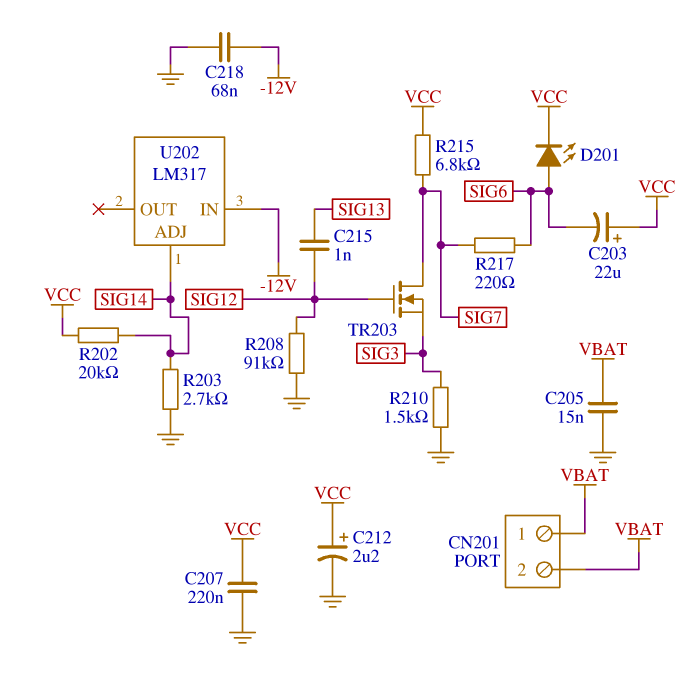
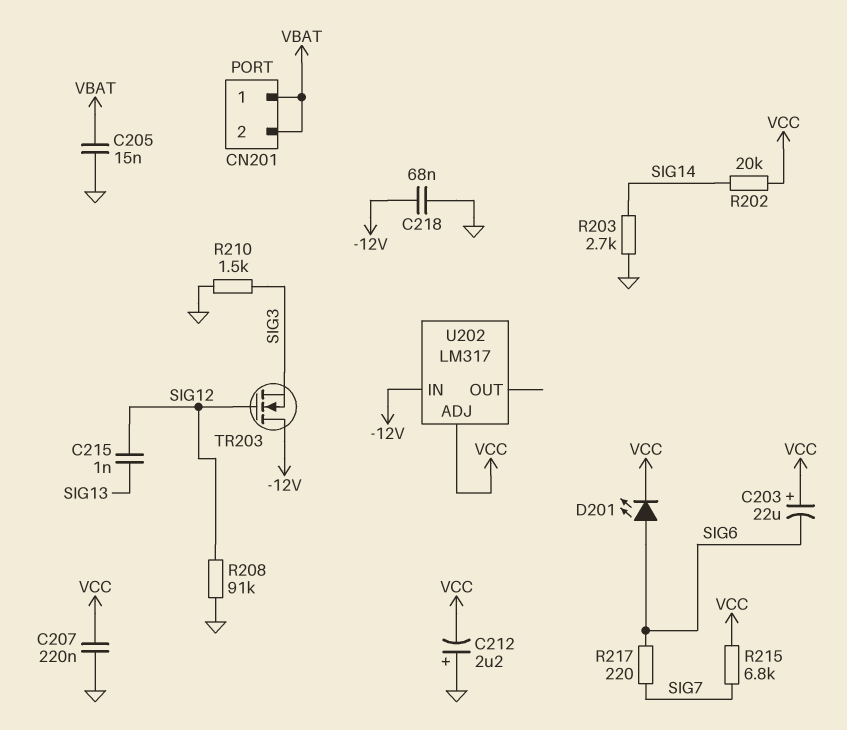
C212: 2.2uF (plus VCC, minus GND) -> 2.2uF (plus GND, minus VCC)
TR203: NMOS (G SIG12, D SIG7, S SIG3) -> NMOS (G SIG12, D -12V, S SIG3)
U202 pin ADJ: SIG14 -> VCC

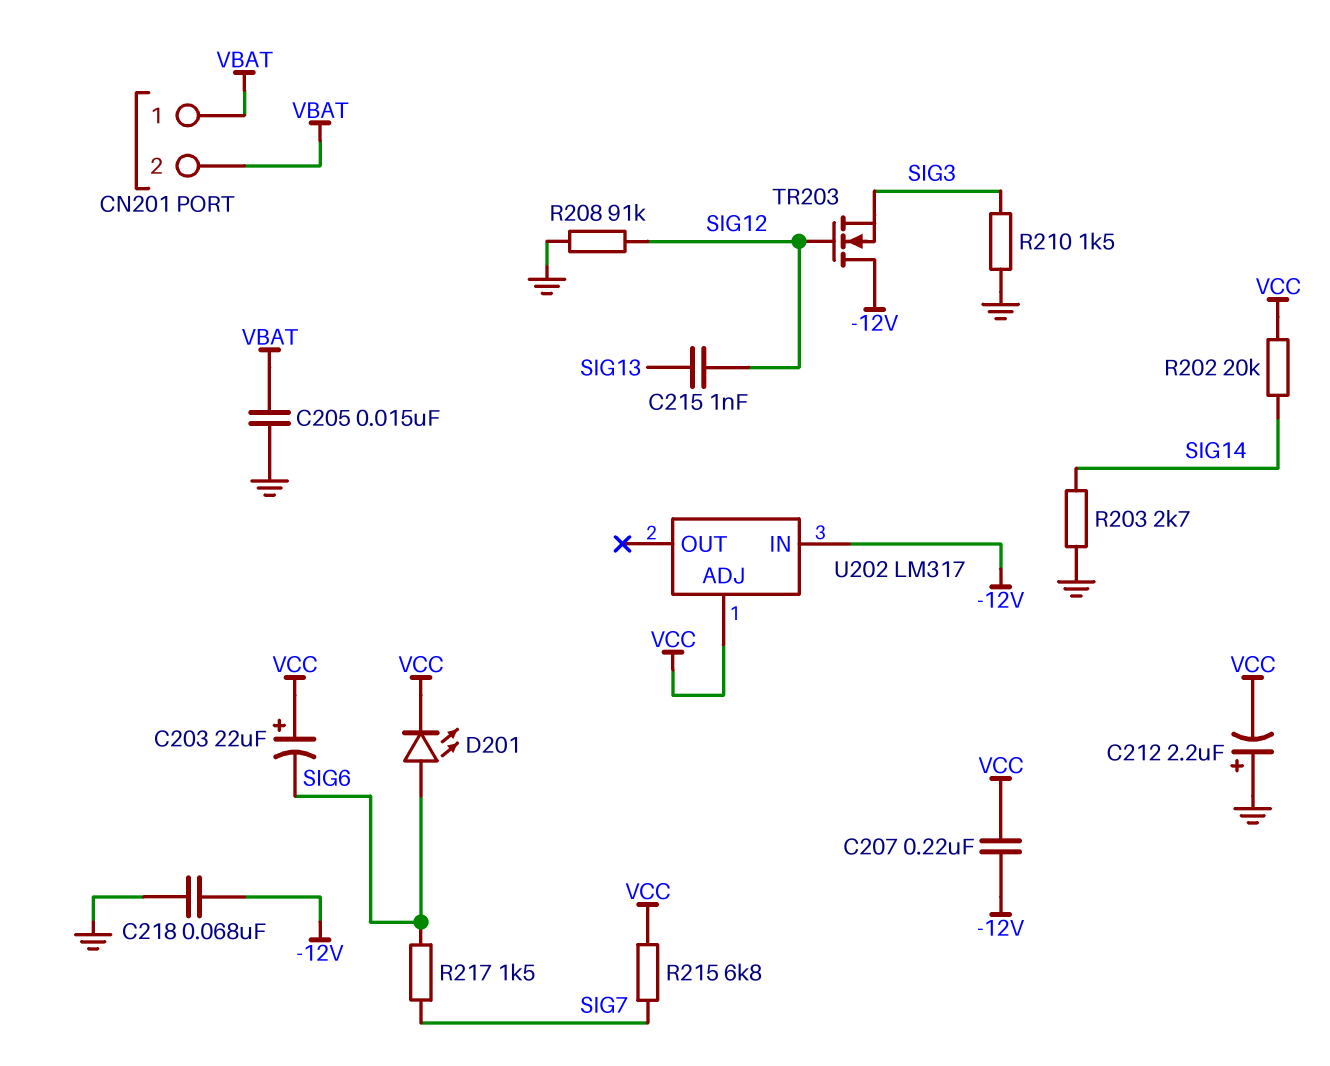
C207: 220nF (GND, VCC) -> 220nF (-12V, VCC)
R217: 220 (SIG6, SIG7) -> 1.5k (SIG6, SIG7)

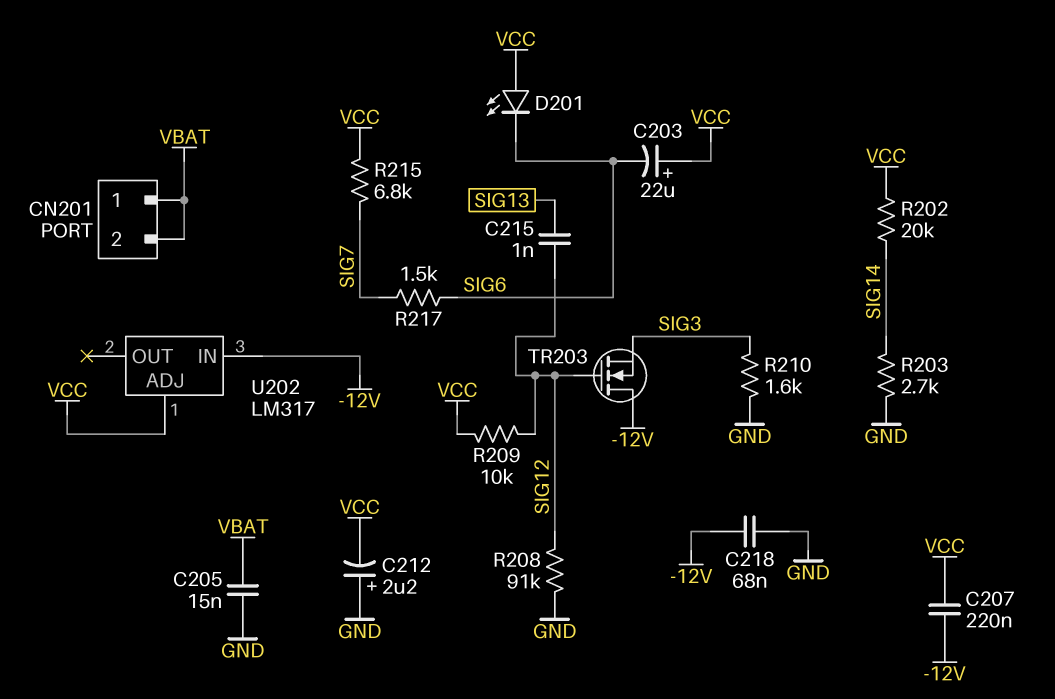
D201: LED (A SIG6, K VCC) -> LED (A VCC, K SIG6)
R209: none -> 10k (SIG12, VCC)
R210: 1.5k (GND, SIG3) -> 1.6k (GND, SIG3)

